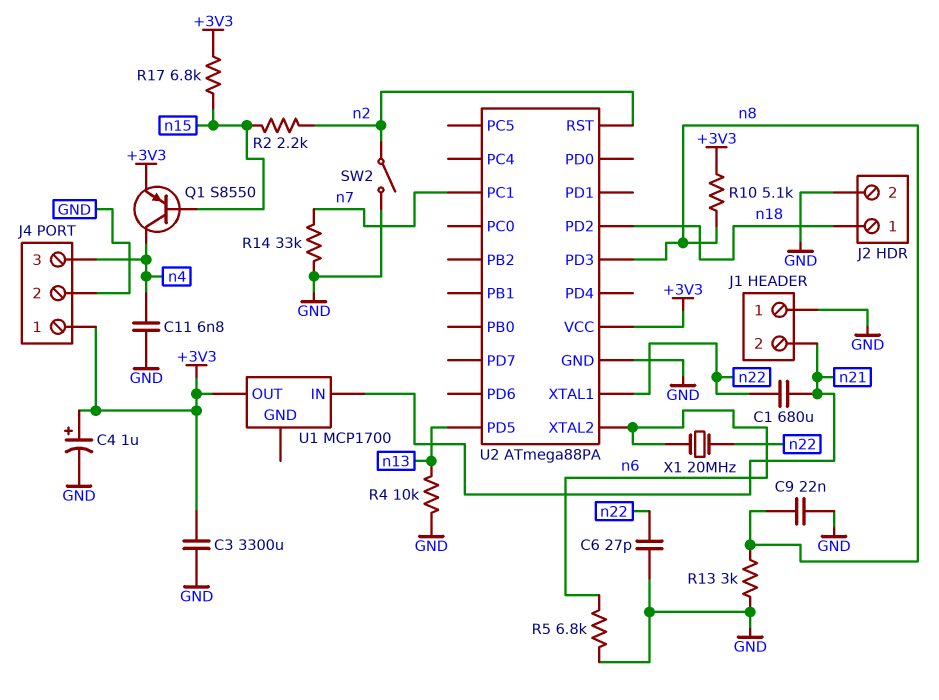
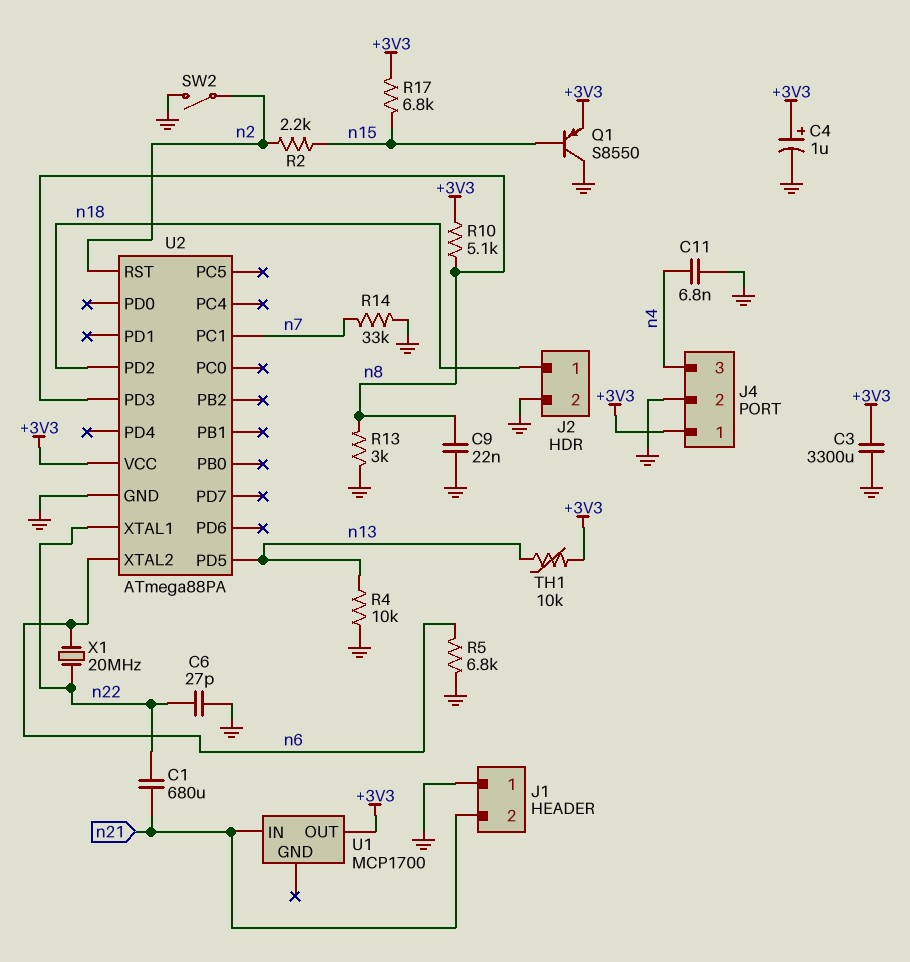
Q1: PNP S8550 (B n15, C n4, E +3V3) -> PNP S8550 (B n15, C GND, E +3V3)
TH1: none -> 10k (+3V3, n13)

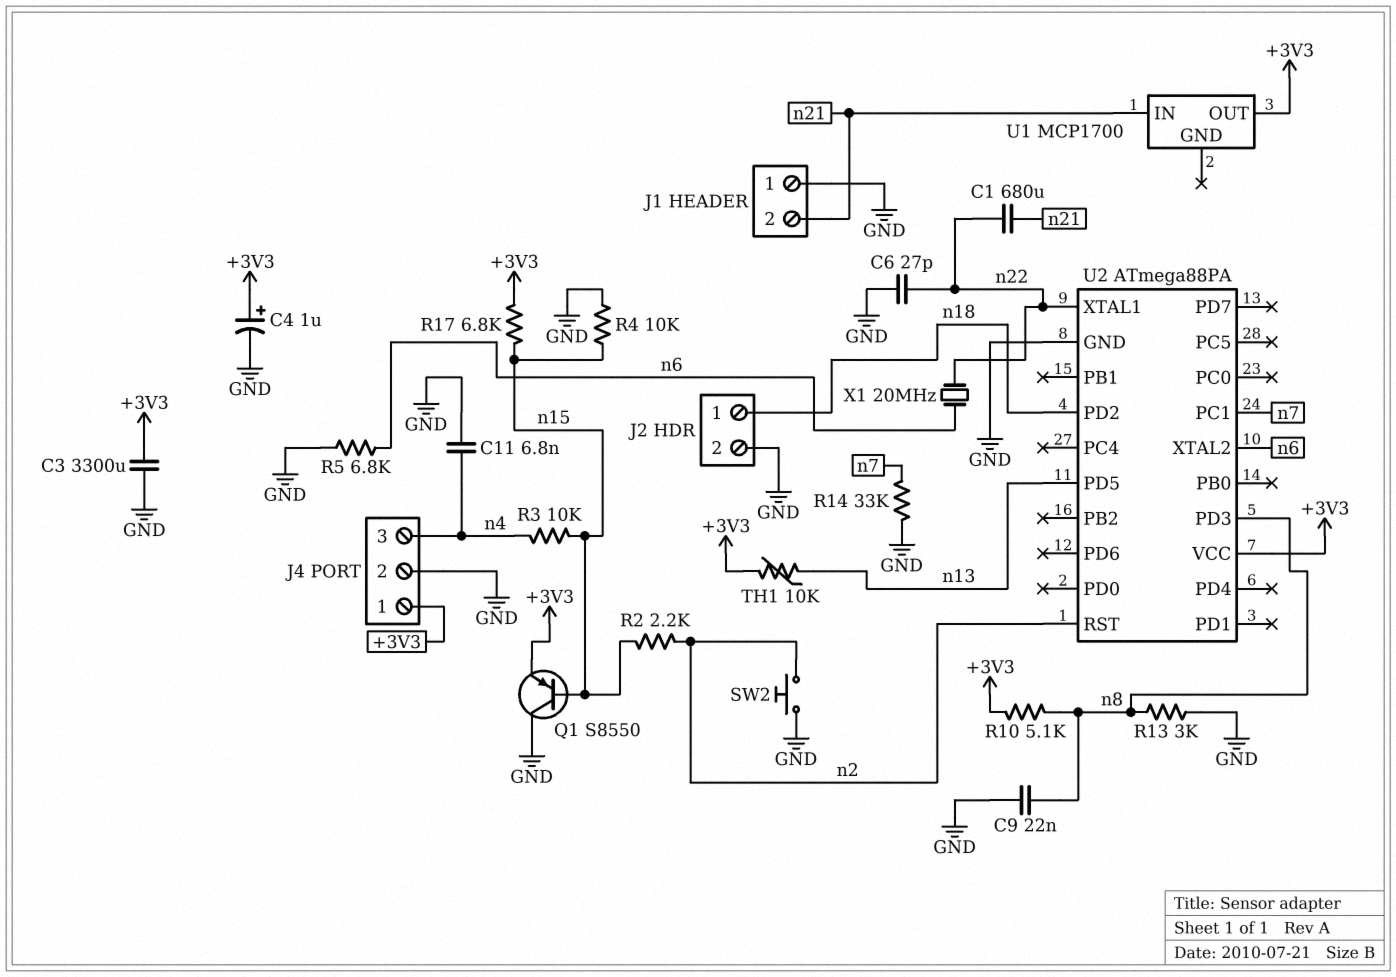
R3: none -> 10k (n4, n15)
R4: 10k (GND, n13) -> 10k (GND, n15)
SW2: switch (GND, n2) -> button (GND, n2)

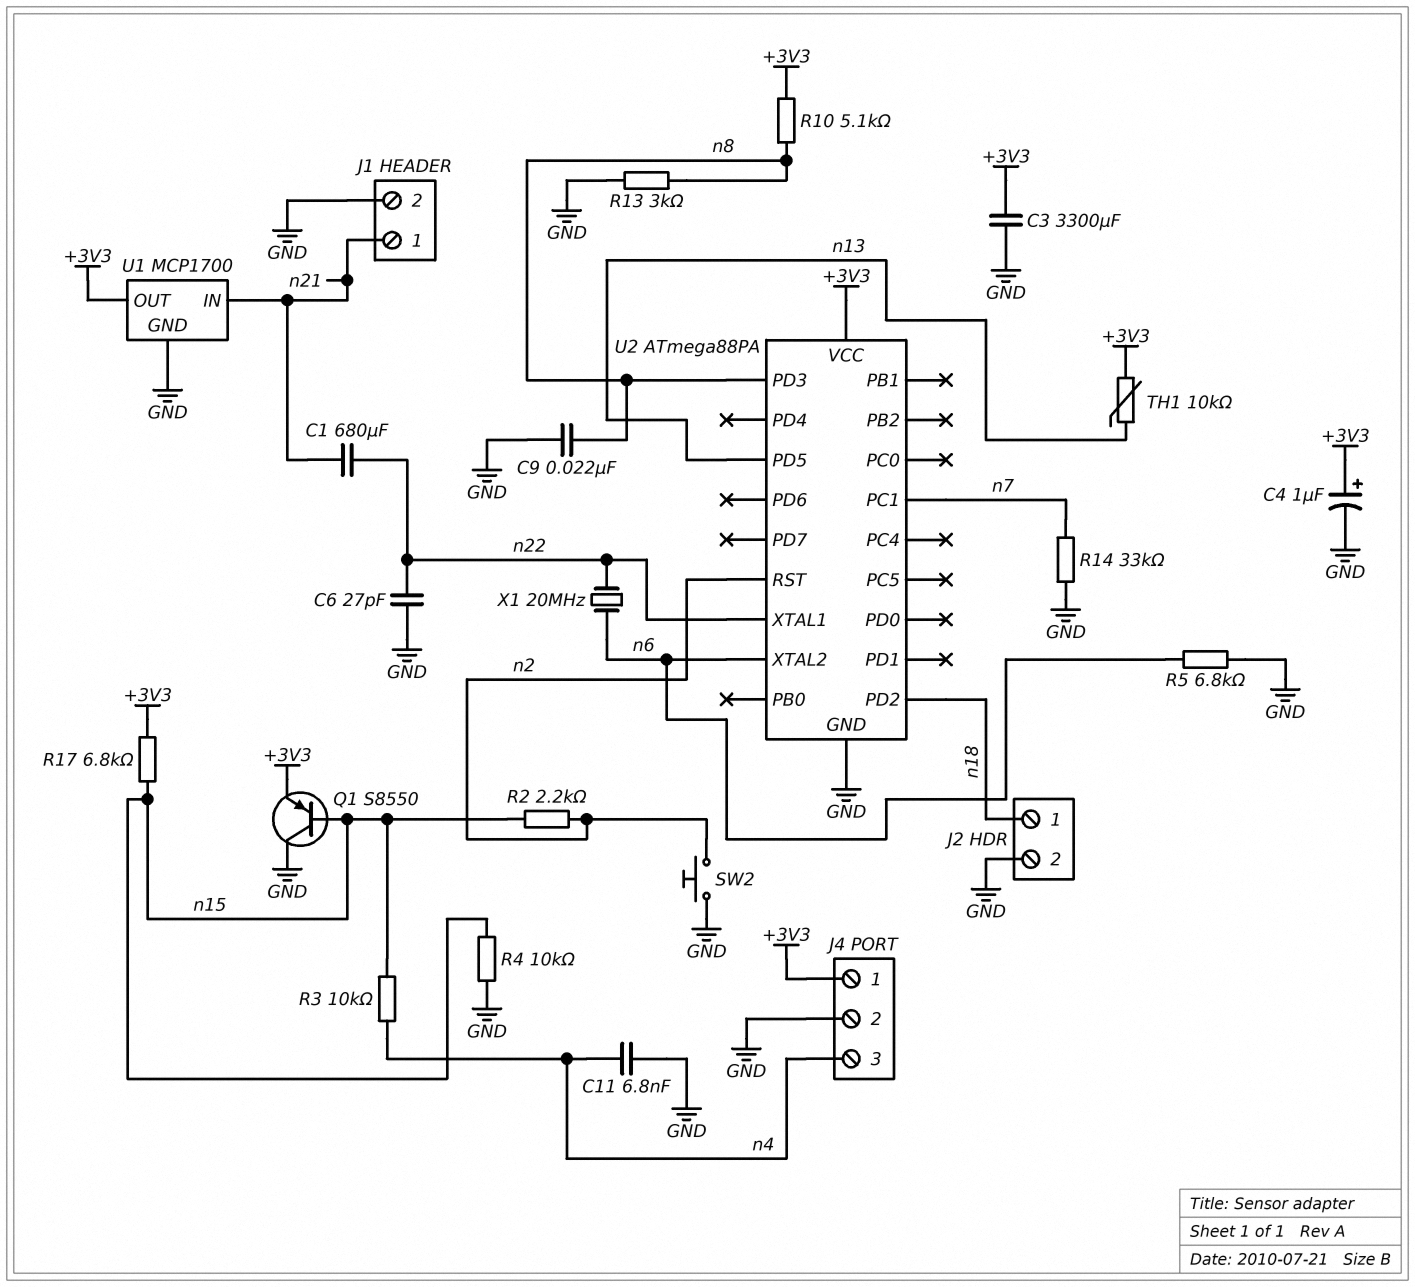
J1 pin 1: GND -> n21
J1 pin 2: n21 -> GND
U1 pin GND: none -> GND

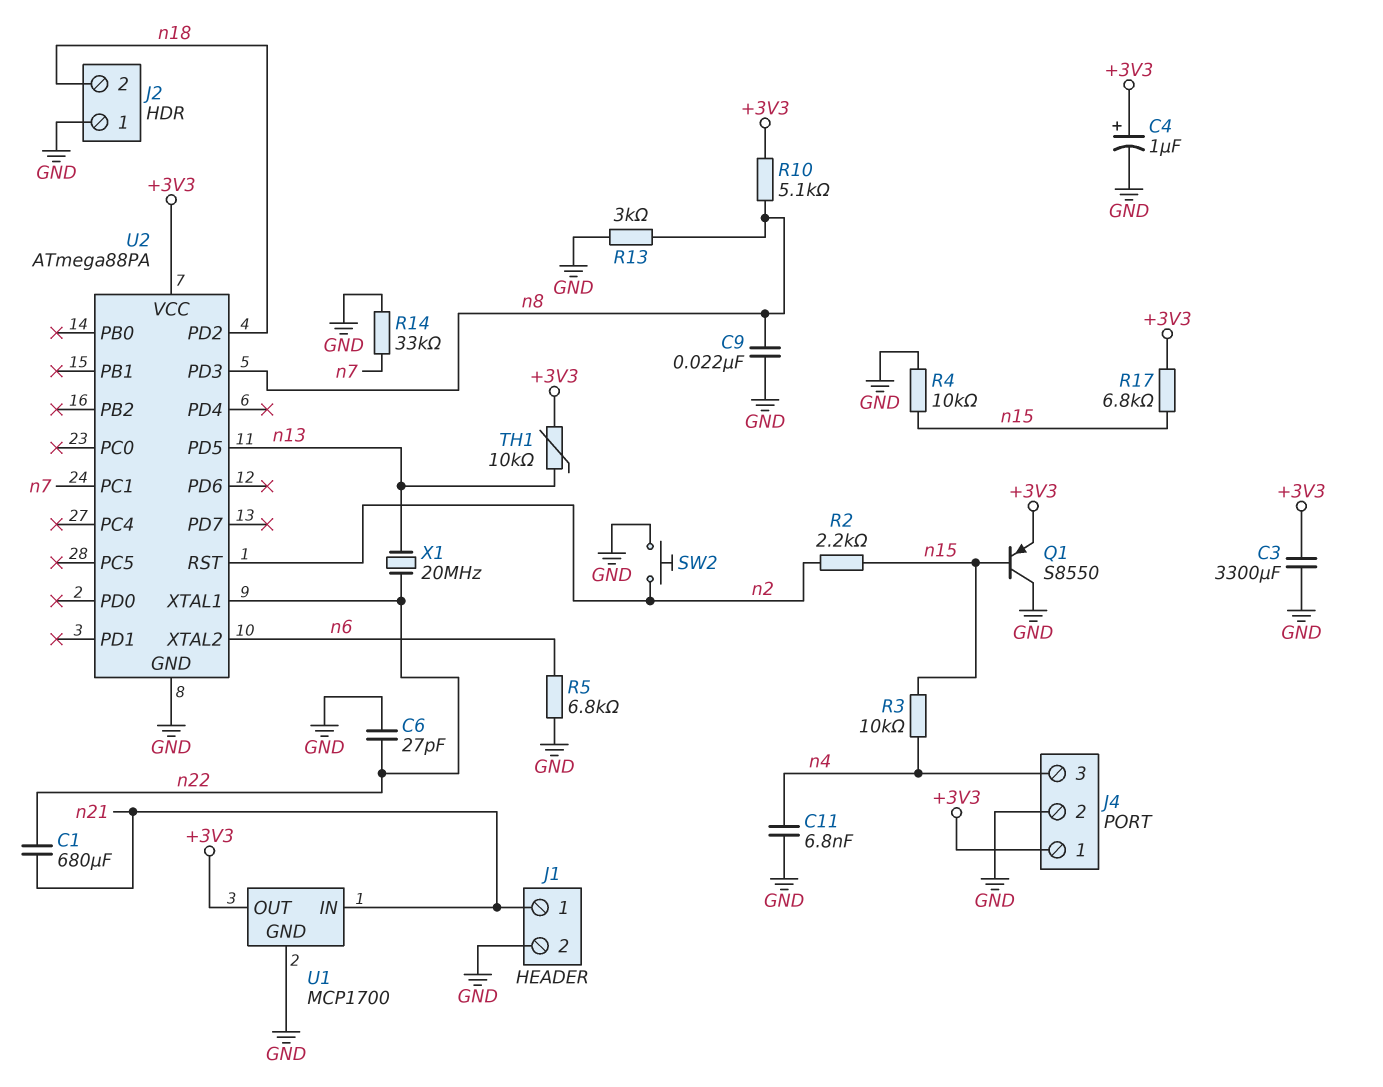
J2 pin 1: n18 -> GND
J2 pin 2: GND -> n18
X1: 20MHz (n6, n22) -> 20MHz (n13, n22)

